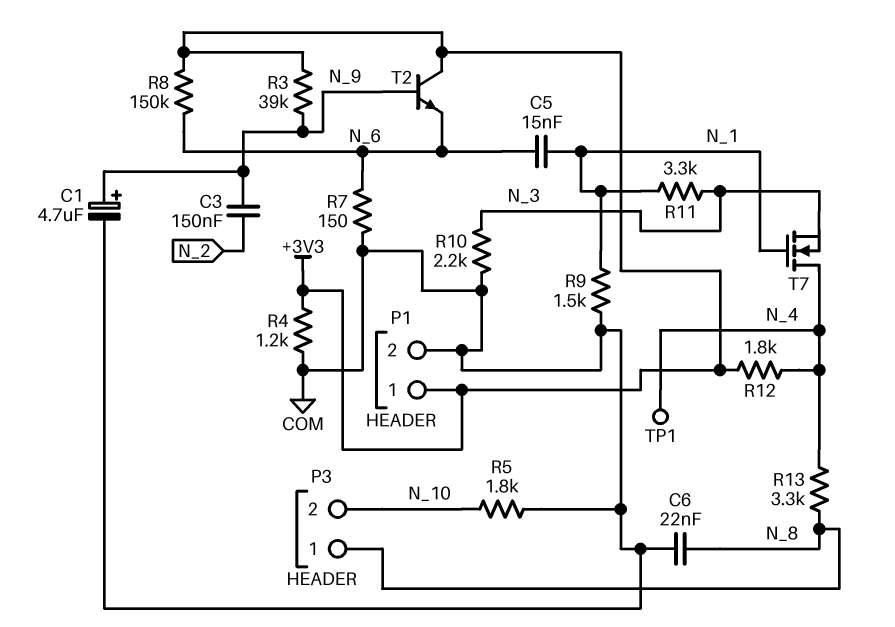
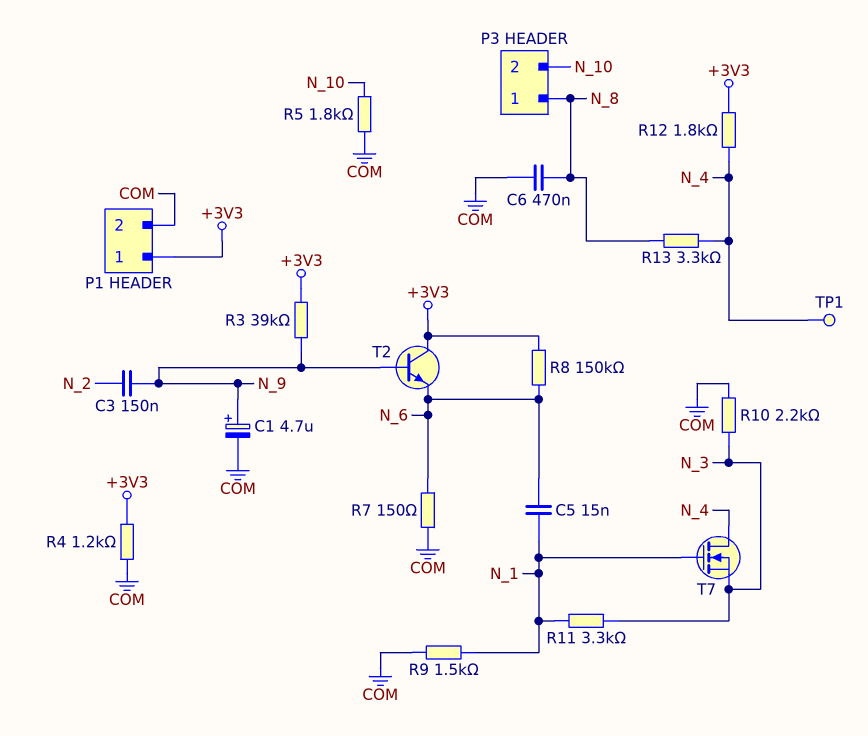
C6: 22nF (COM, N_8) -> 470nF (COM, N_8)

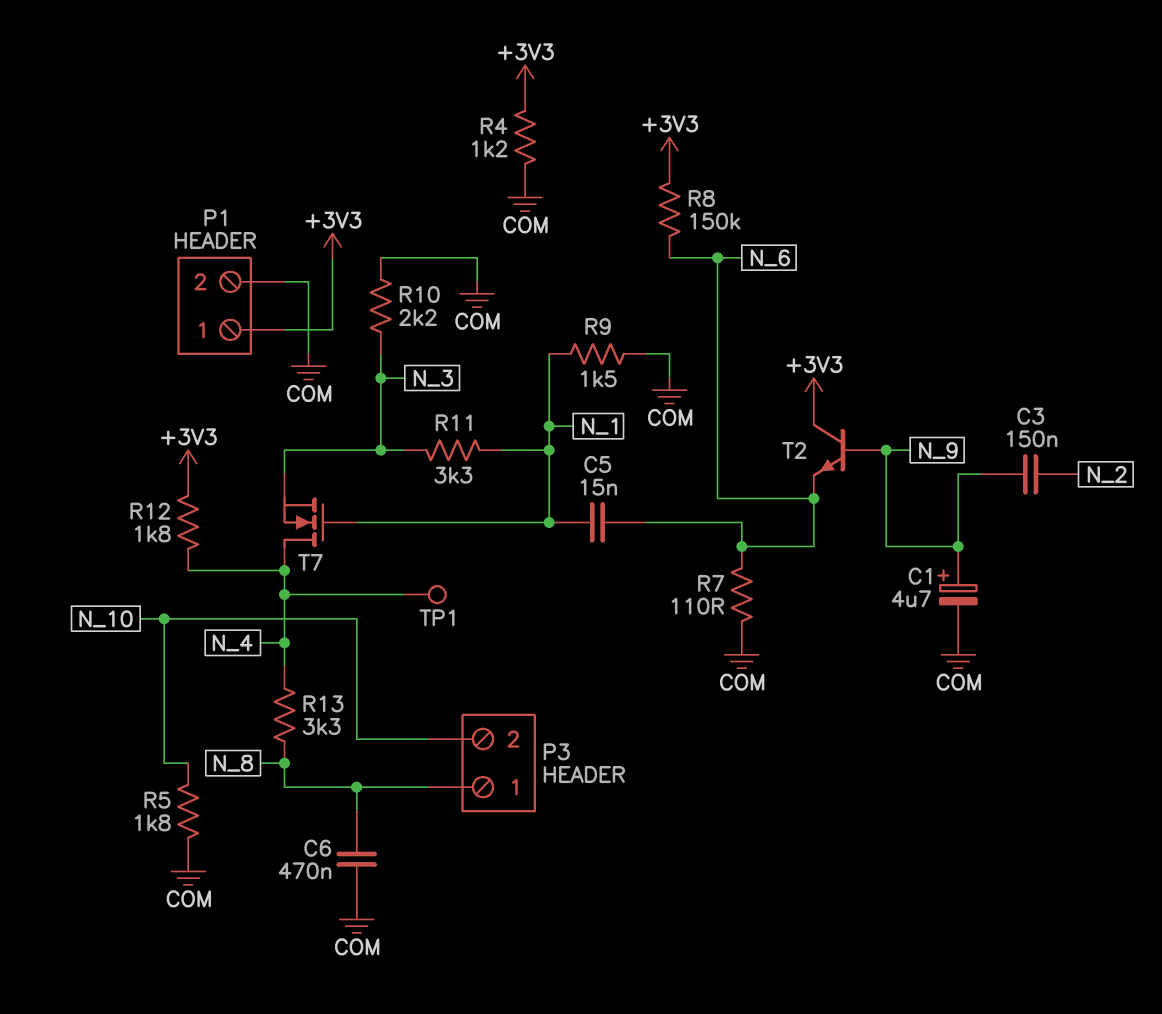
R3: 39k (+3V3, N_9) -> none
R7: 150 (COM, N_6) -> 110 (COM, N_6)

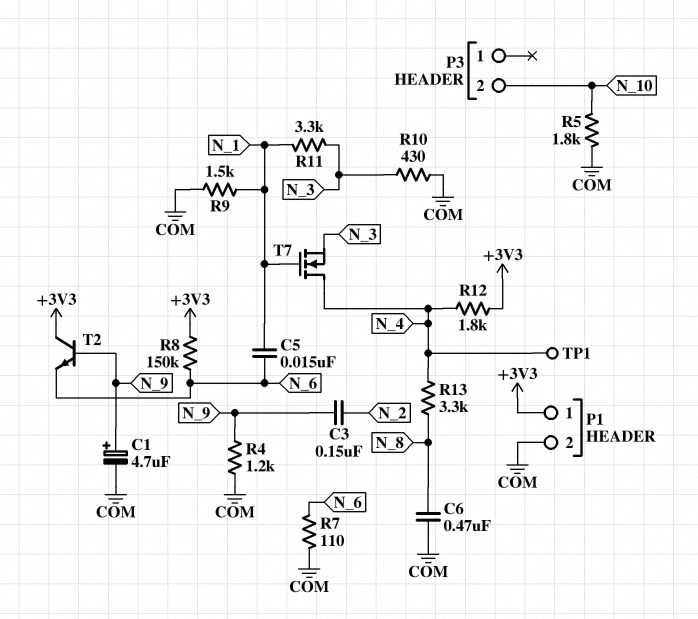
P3 pin 1: N_8 -> none
R4: 1.2k (+3V3, COM) -> 1.2k (COM, N_9)
R10: 2.2k (COM, N_3) -> 430 (COM, N_3)

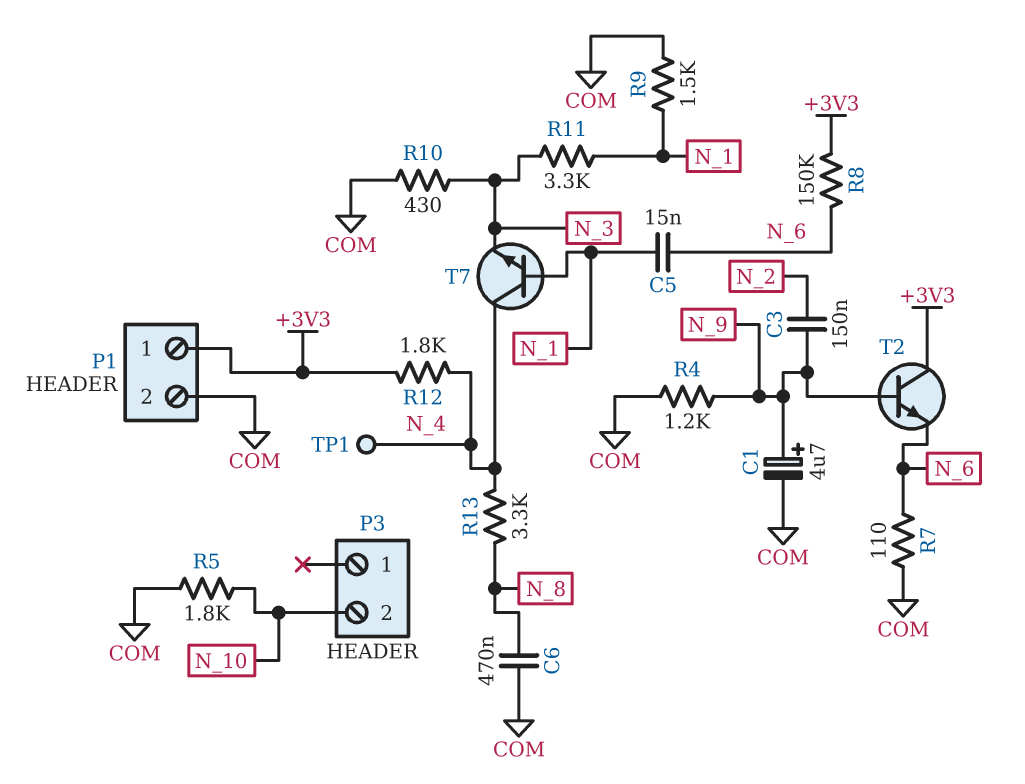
T7: NMOS (G N_1, D N_4, S N_3) -> NPN (B N_1, C N_4, E N_3)

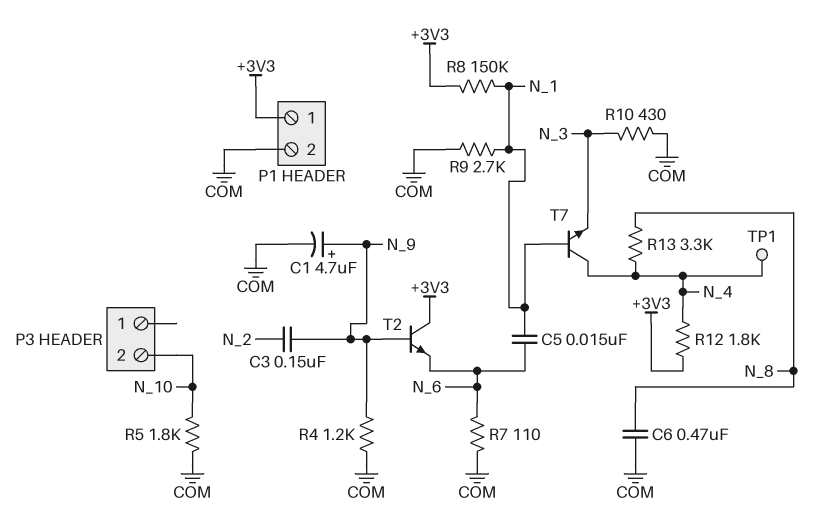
R8: 150k (+3V3, N_6) -> 150k (+3V3, N_1)
R9: 1.5k (COM, N_1) -> 2.7k (COM, N_1)
R11: 3.3k (N_1, N_3) -> none

